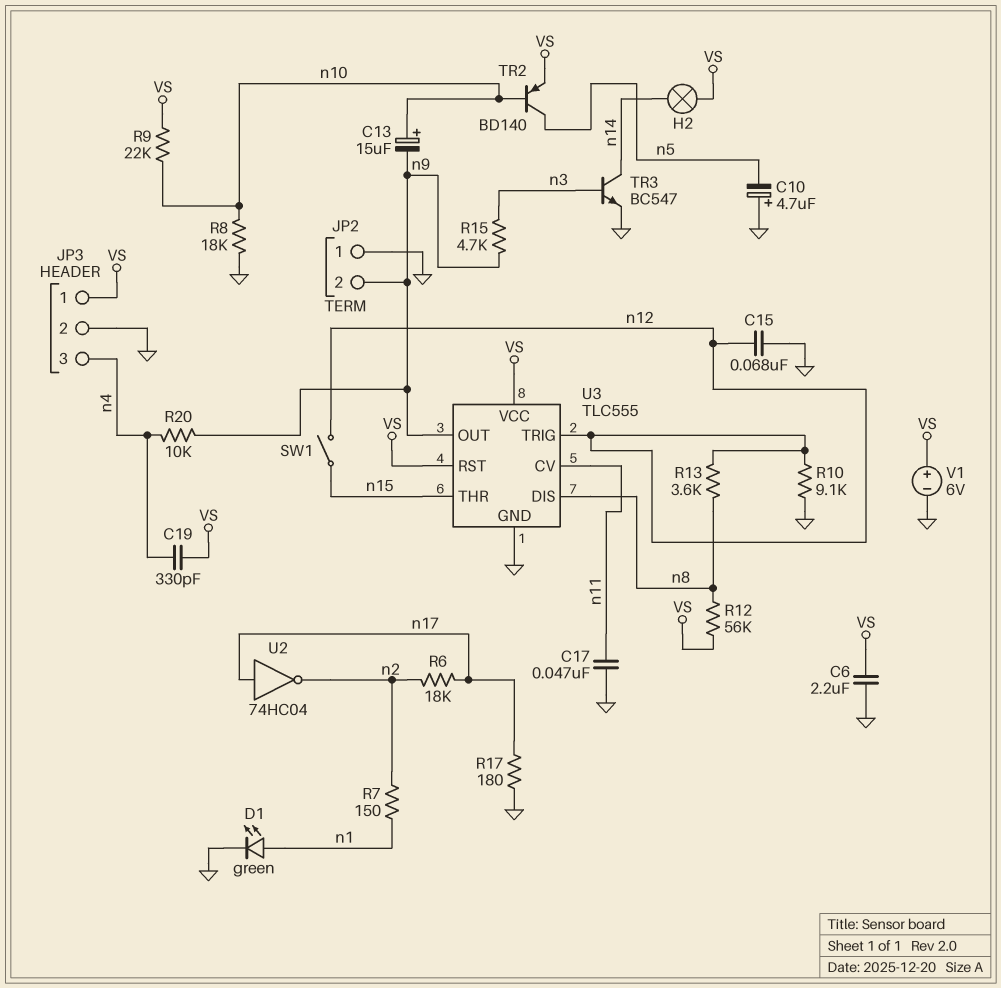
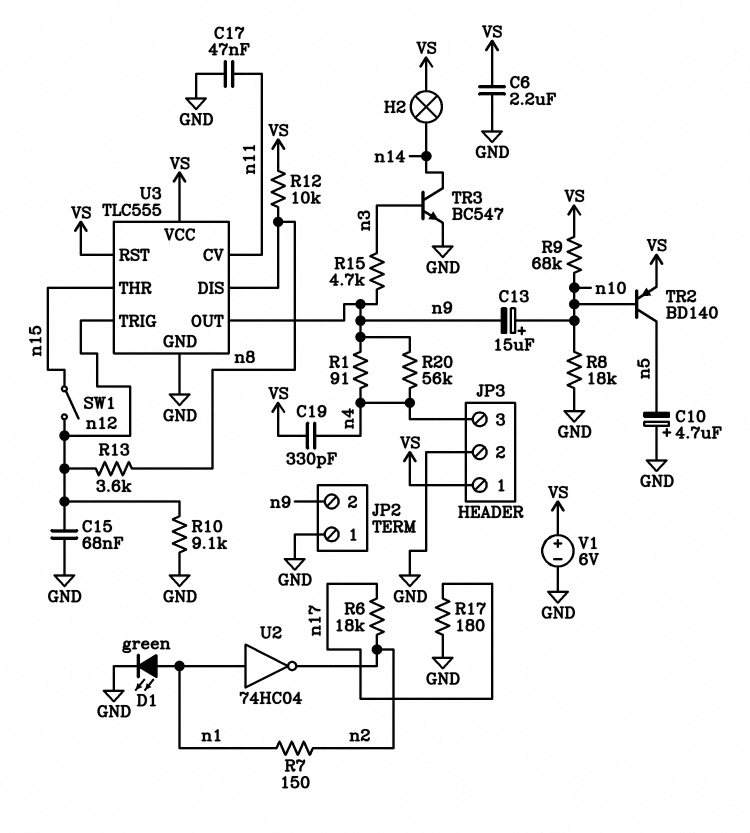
R1: none -> 91 (n4, n9)
R9: 22k (VS, n10) -> 68k (VS, n10)
R12: 56k (VS, n8) -> 10k (VS, n8)
R20: 10k (n4, n9) -> 56k (n4, n9)
U2: NOT 74HC04 (in n17, out n2) -> NOT 74HC04 (in n1, out n2)

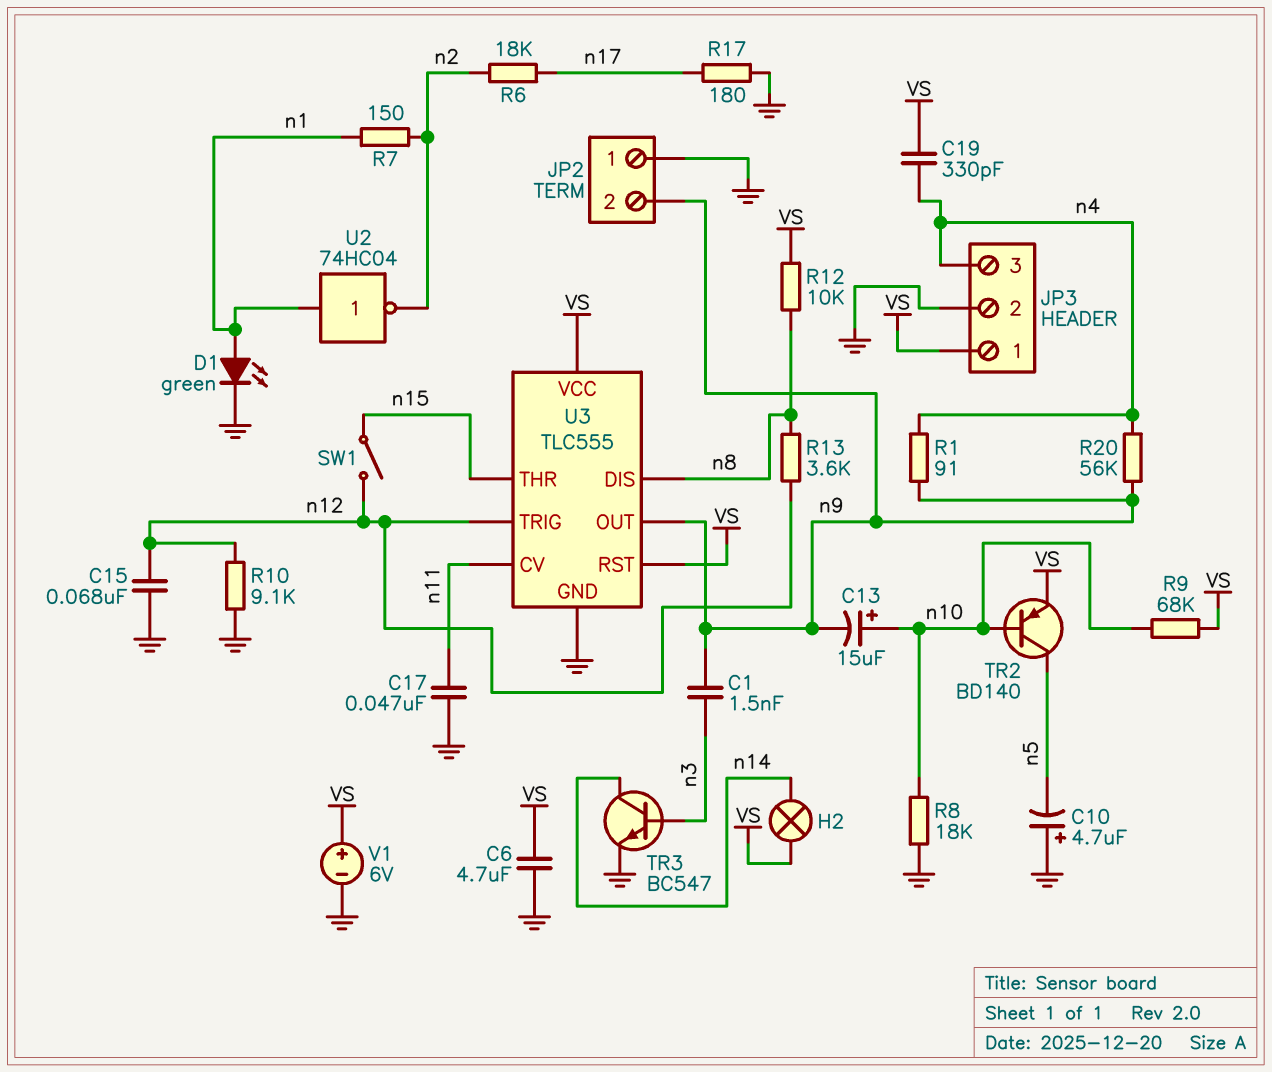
C1: none -> 1.5nF (n3, n9)
C6: 2.2uF (GND, VS) -> 4.7uF (GND, VS)
R15: 4.7k (n3, n9) -> none

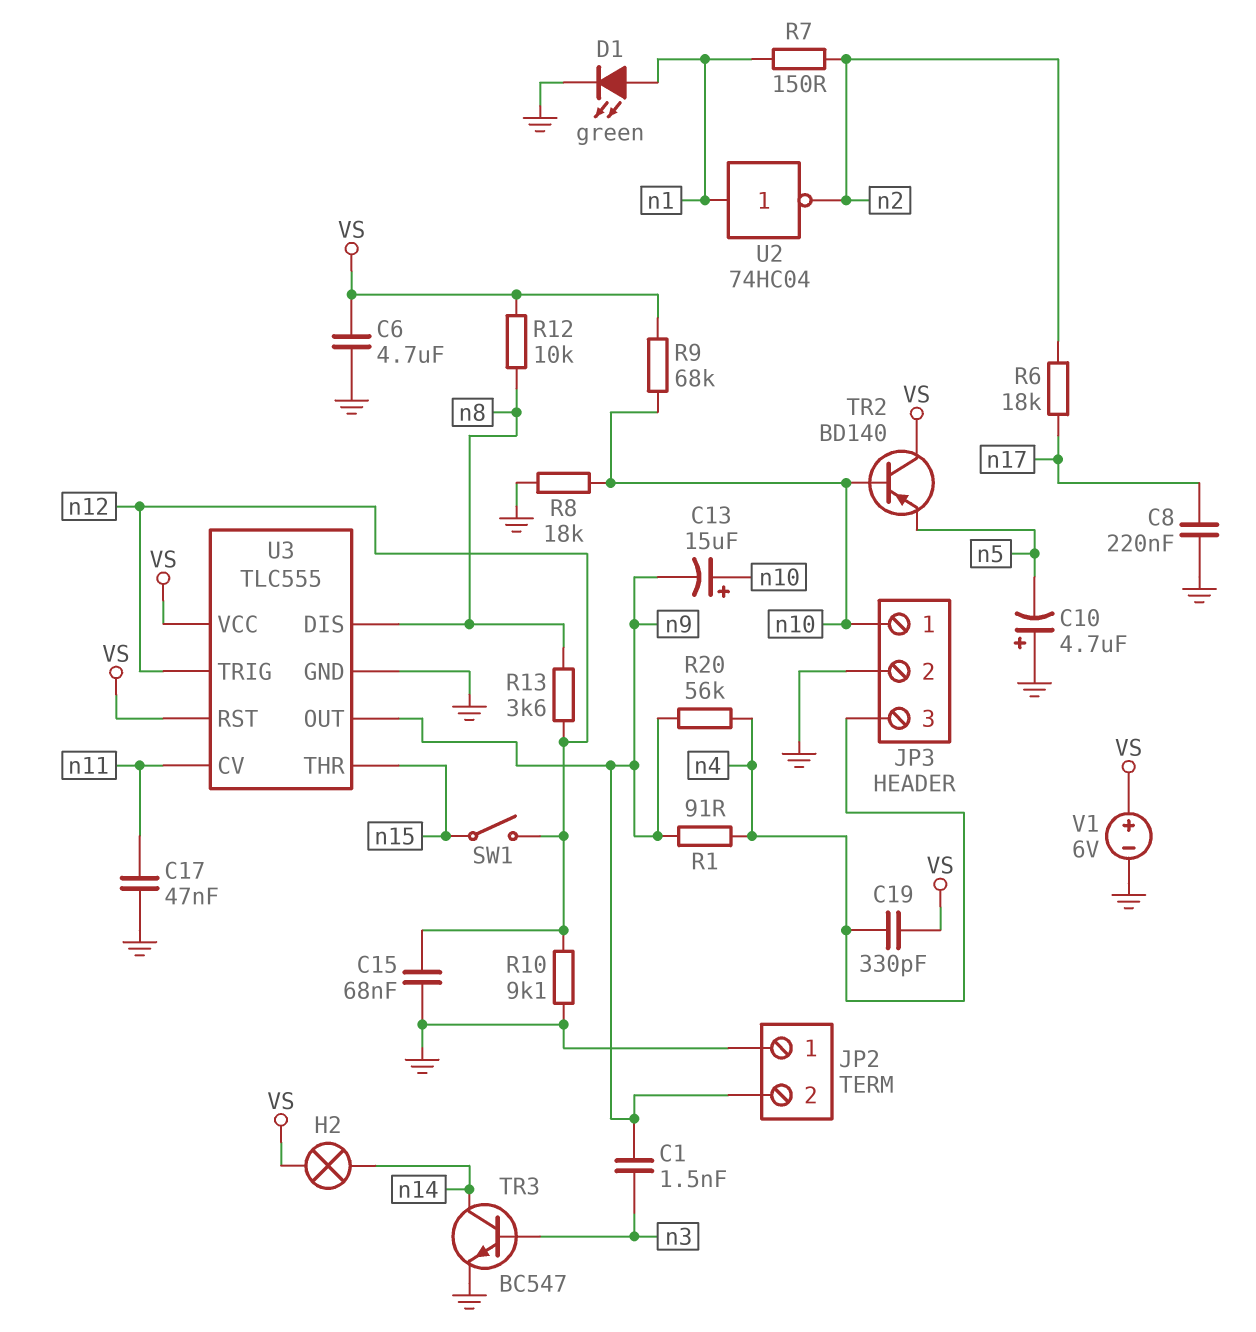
C8: none -> 220nF (GND, n17)
JP3 pin 1: VS -> n10
R17: 180 (GND, n17) -> none
TR2: PNP BD140 (B n10, C n5, E VS) -> PNP BD140 (B n10, C VS, E n5)

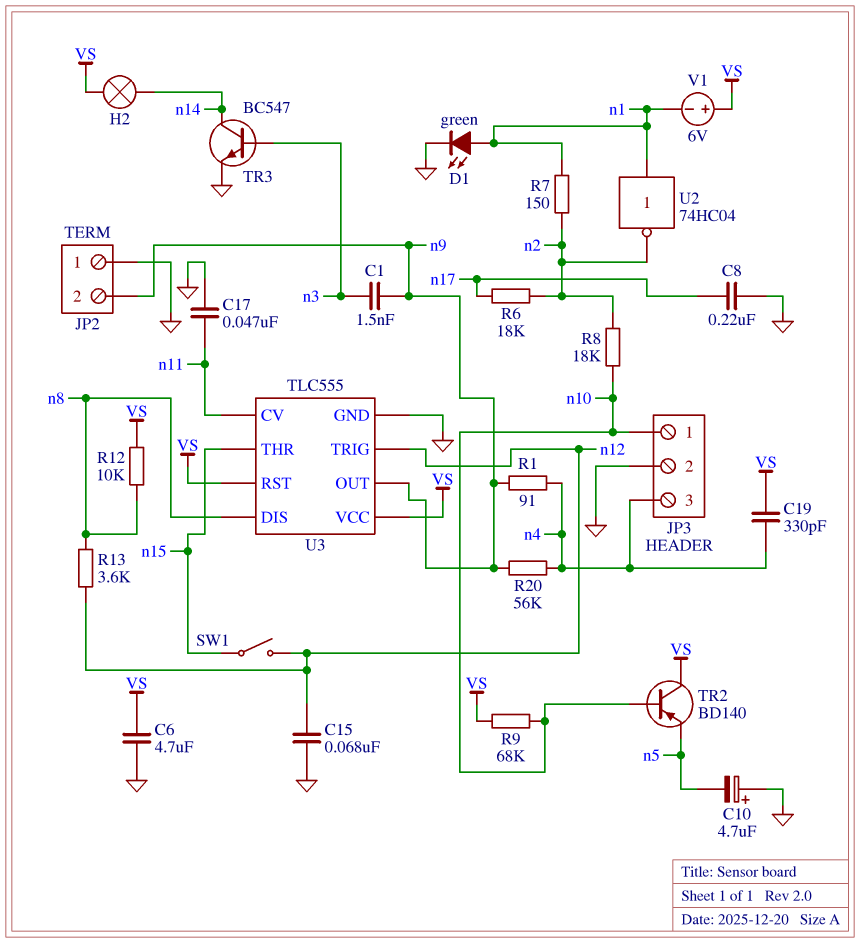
C13: 15uF (plus n10, minus n9) -> none
R8: 18k (GND, n10) -> 18k (n2, n10)
R10: 9.1k (GND, n12) -> none
V1: 6V (plus VS, minus GND) -> 6V (plus VS, minus n1)

